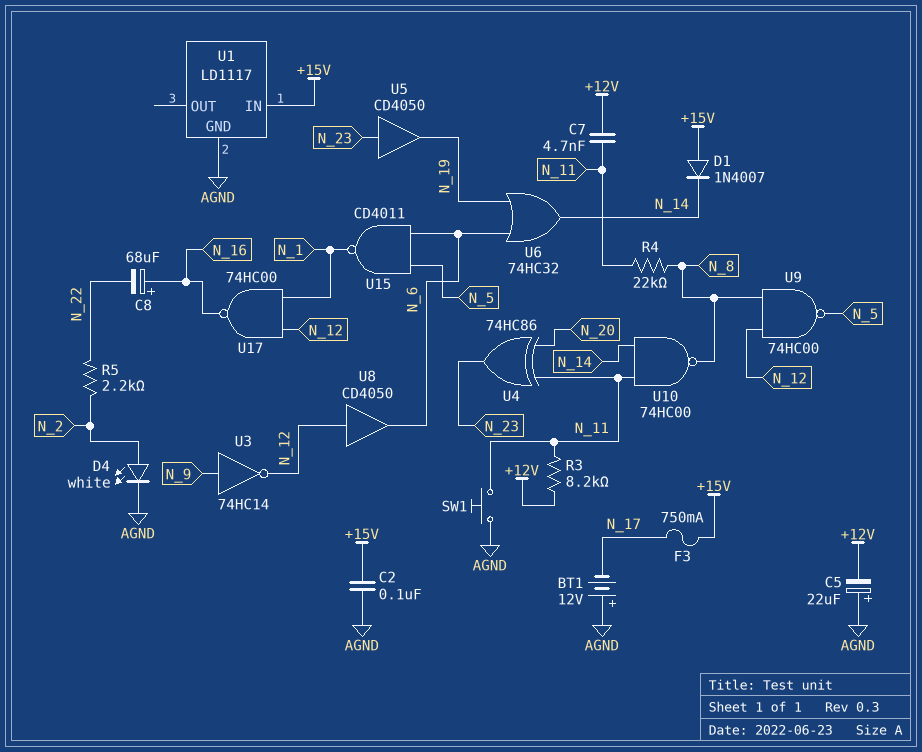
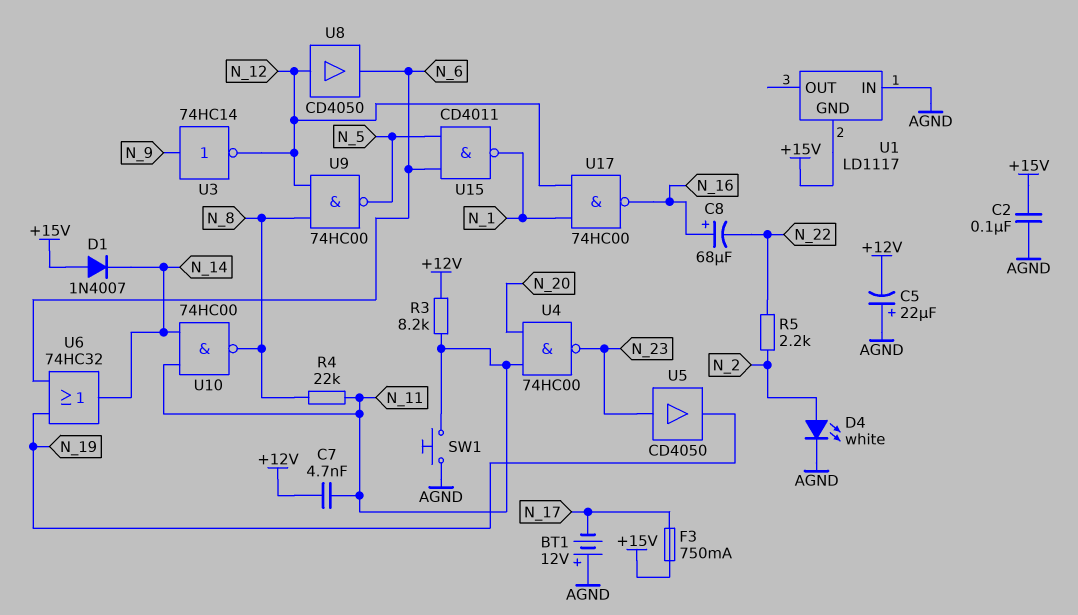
U1 pin GND: AGND -> +15V
U1 pin IN: +15V -> AGND
U4: XOR 74HC86 (in N_11, in N_20, out N_23) -> NAND 74HC00 (in N_11, in N_20, out N_23)

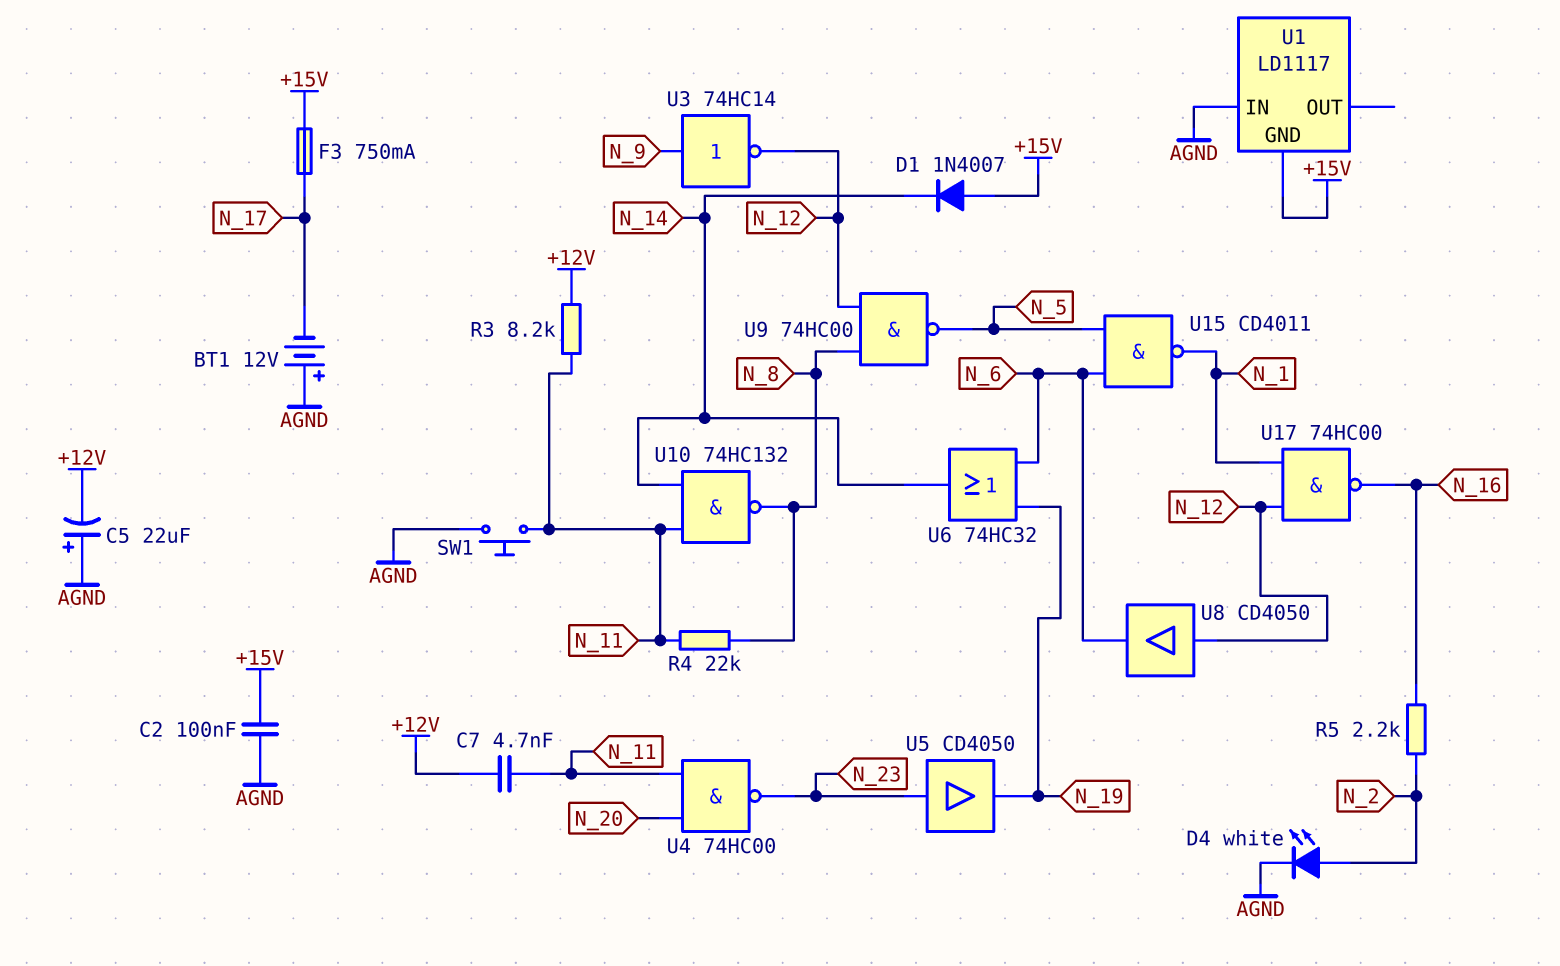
C8: 68uF (plus N_16, minus N_22) -> none
R5: 2.2k (N_2, N_22) -> 2.2k (N_2, N_16)
U10: NAND 74HC00 (in N_11, in N_14, out N_8) -> NAND 74HC132 (in N_11, in N_14, out N_8)

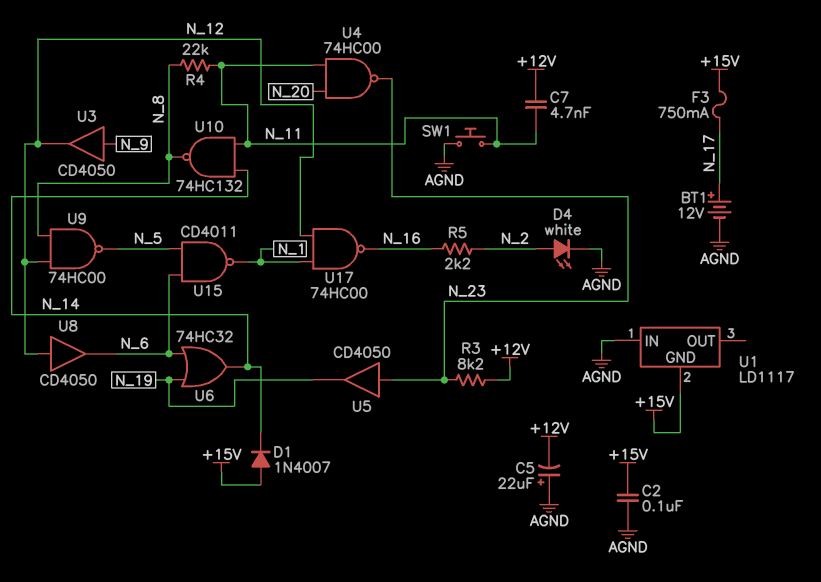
BT1: 12V (plus AGND, minus N_17) -> 12V (plus N_17, minus AGND)
R3: 8.2k (+12V, N_11) -> 8.2k (+12V, N_23)
U3: NOT 74HC14 (in N_9, out N_12) -> buffer CD4050 (in N_9, out N_12)

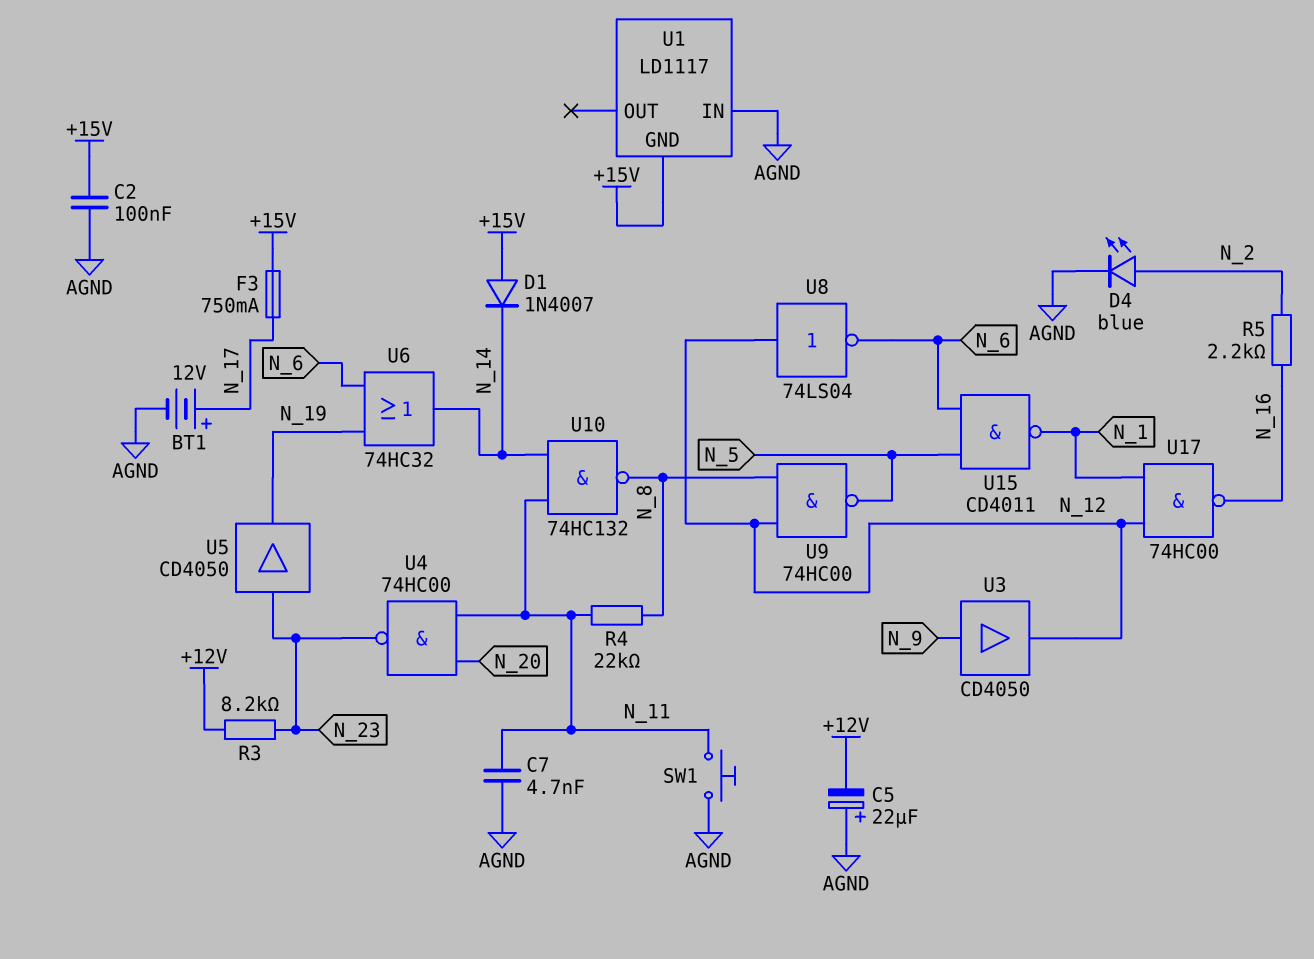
C7: 4.7nF (+12V, N_11) -> 4.7nF (AGND, N_11)
D4: LED white (A N_2, K AGND) -> LED blue (A N_2, K AGND)
U8: buffer CD4050 (in N_12, out N_6) -> NOT 74LS04 (in N_12, out N_6)

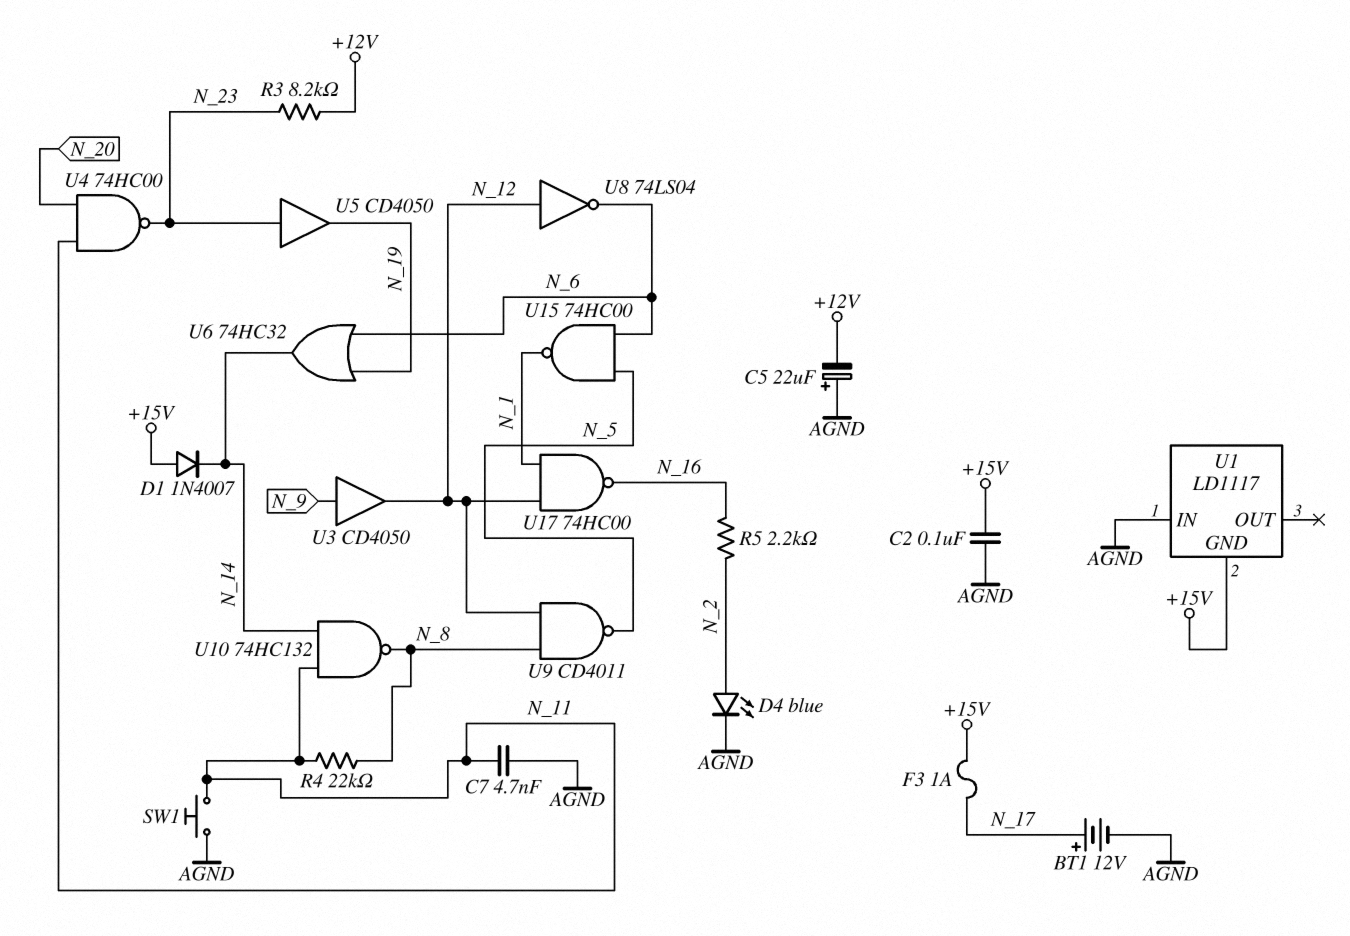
F3: 750mA (+15V, N_17) -> 1A (+15V, N_17)
U9: NAND 74HC00 (in N_8, in N_12, out N_5) -> NAND CD4011 (in N_8, in N_12, out N_5)
U15: NAND CD4011 (in N_5, in N_6, out N_1) -> NAND 74HC00 (in N_5, in N_6, out N_1)

